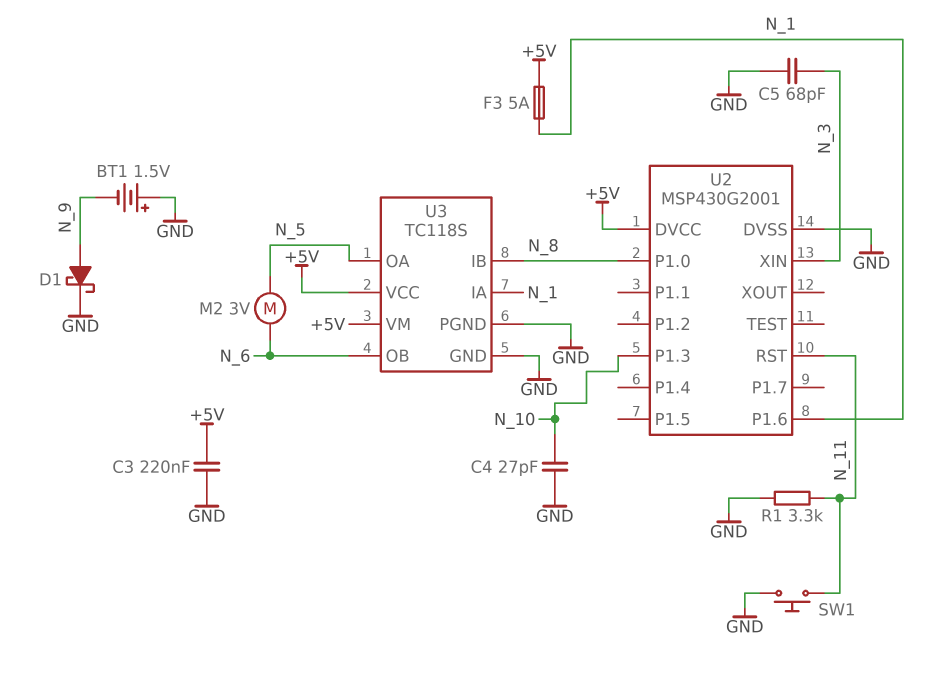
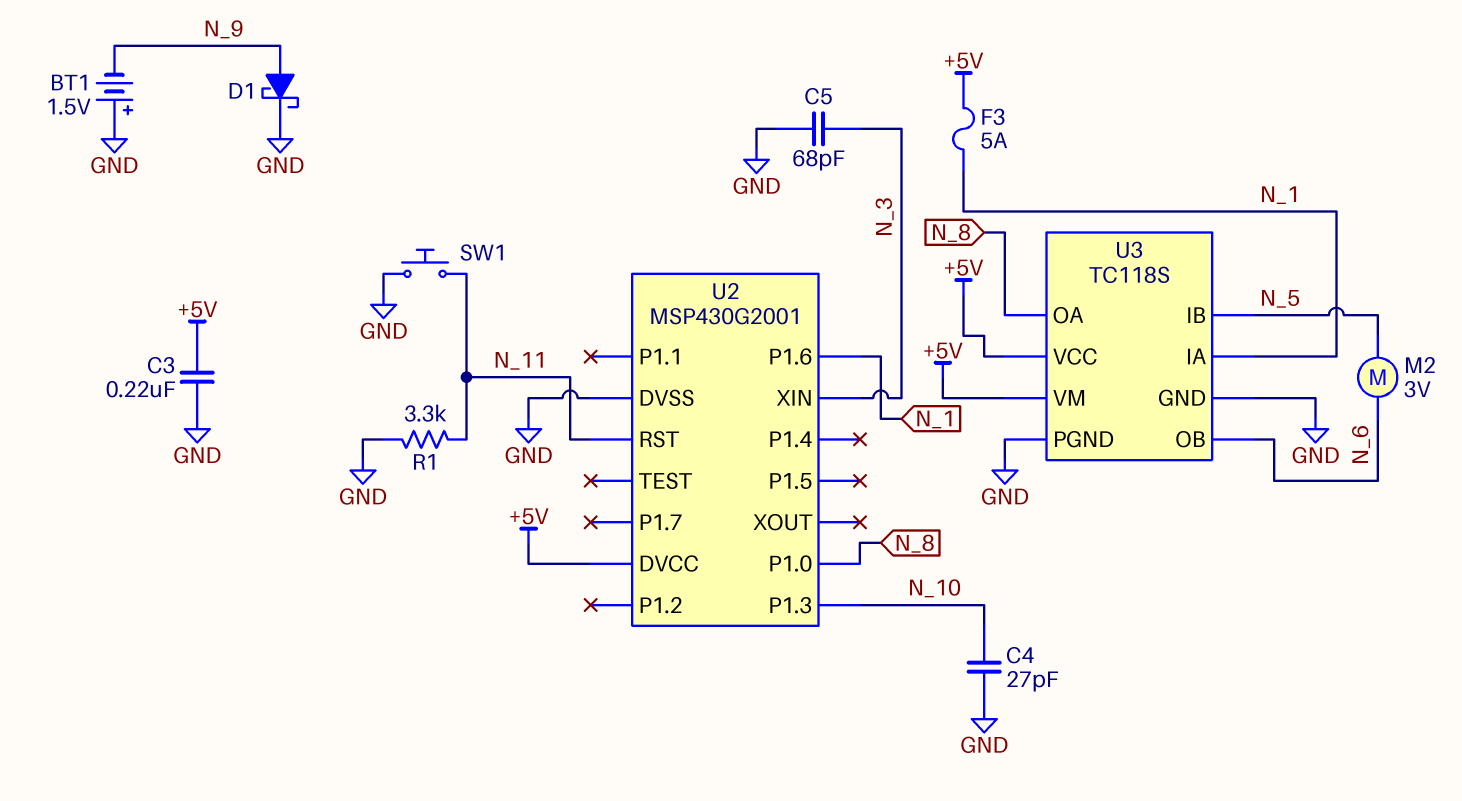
U3 pin IB: N_8 -> N_5
U3 pin OA: N_5 -> N_8

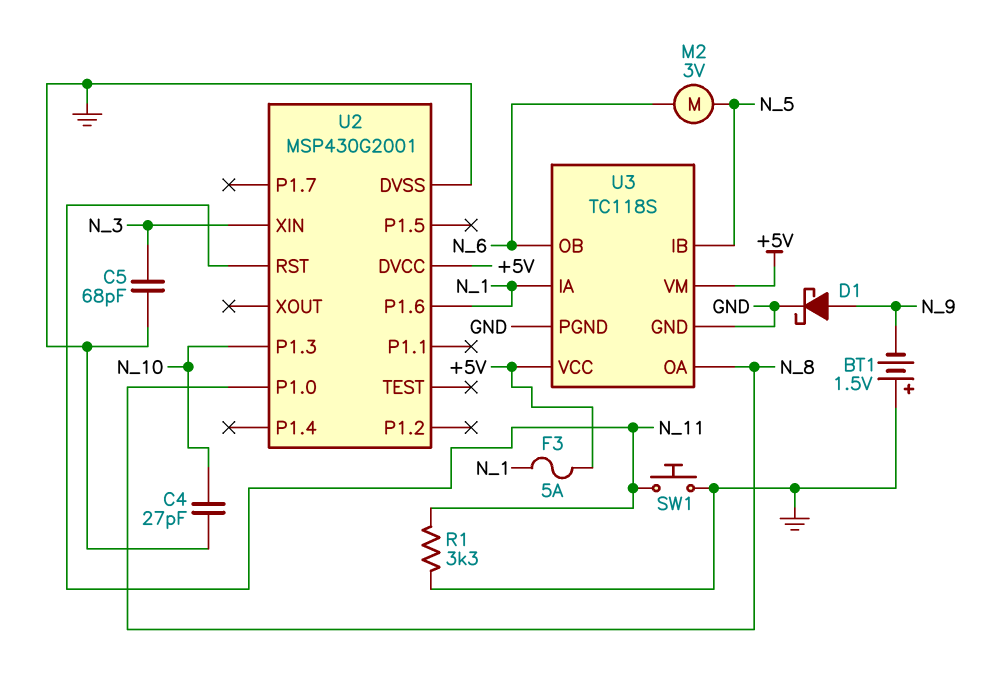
C3: 220nF (+5V, GND) -> none

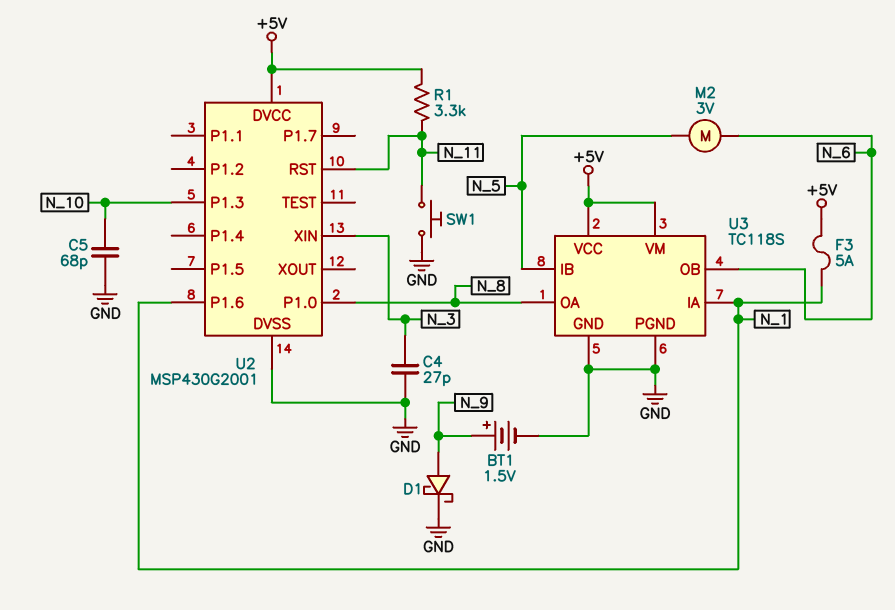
BT1: 1.5V (plus GND, minus N_9) -> 1.5V (plus N_9, minus GND)
C4: 27pF (GND, N_10) -> 27pF (GND, N_3)
C5: 68pF (GND, N_3) -> 68pF (GND, N_10)
R1: 3.3k (GND, N_11) -> 3.3k (+5V, N_11)

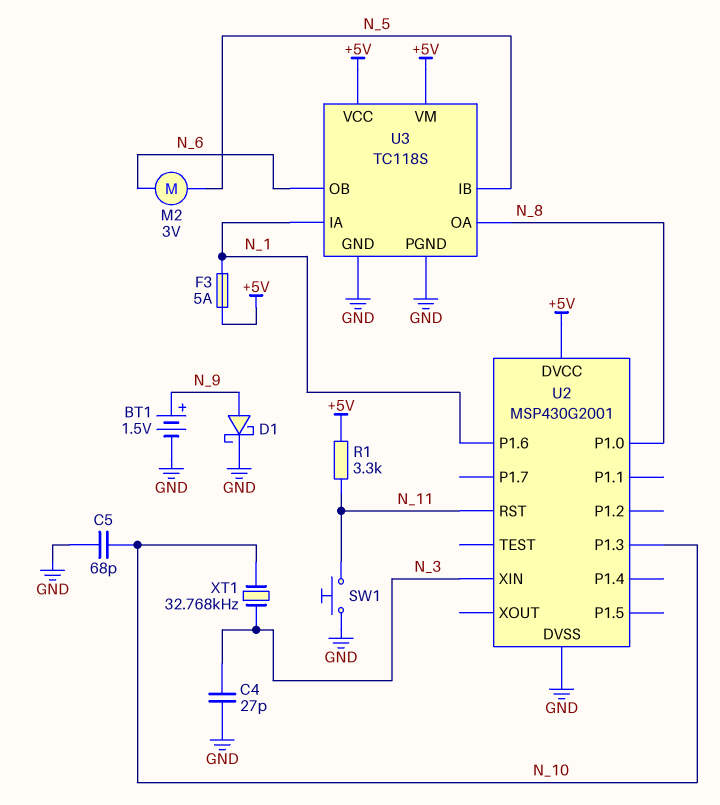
XT1: none -> 32.768kHz (N_3, N_10)

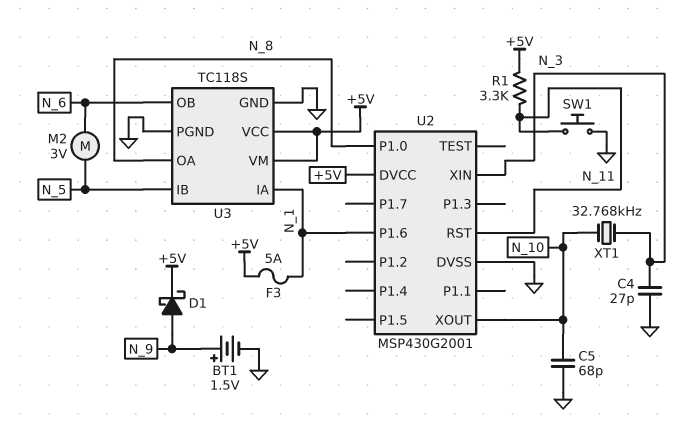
D1: schottky (A N_9, K GND) -> schottky (A N_9, K +5V)
U2 pin P1.3: N_10 -> none
U2 pin XOUT: none -> N_10

